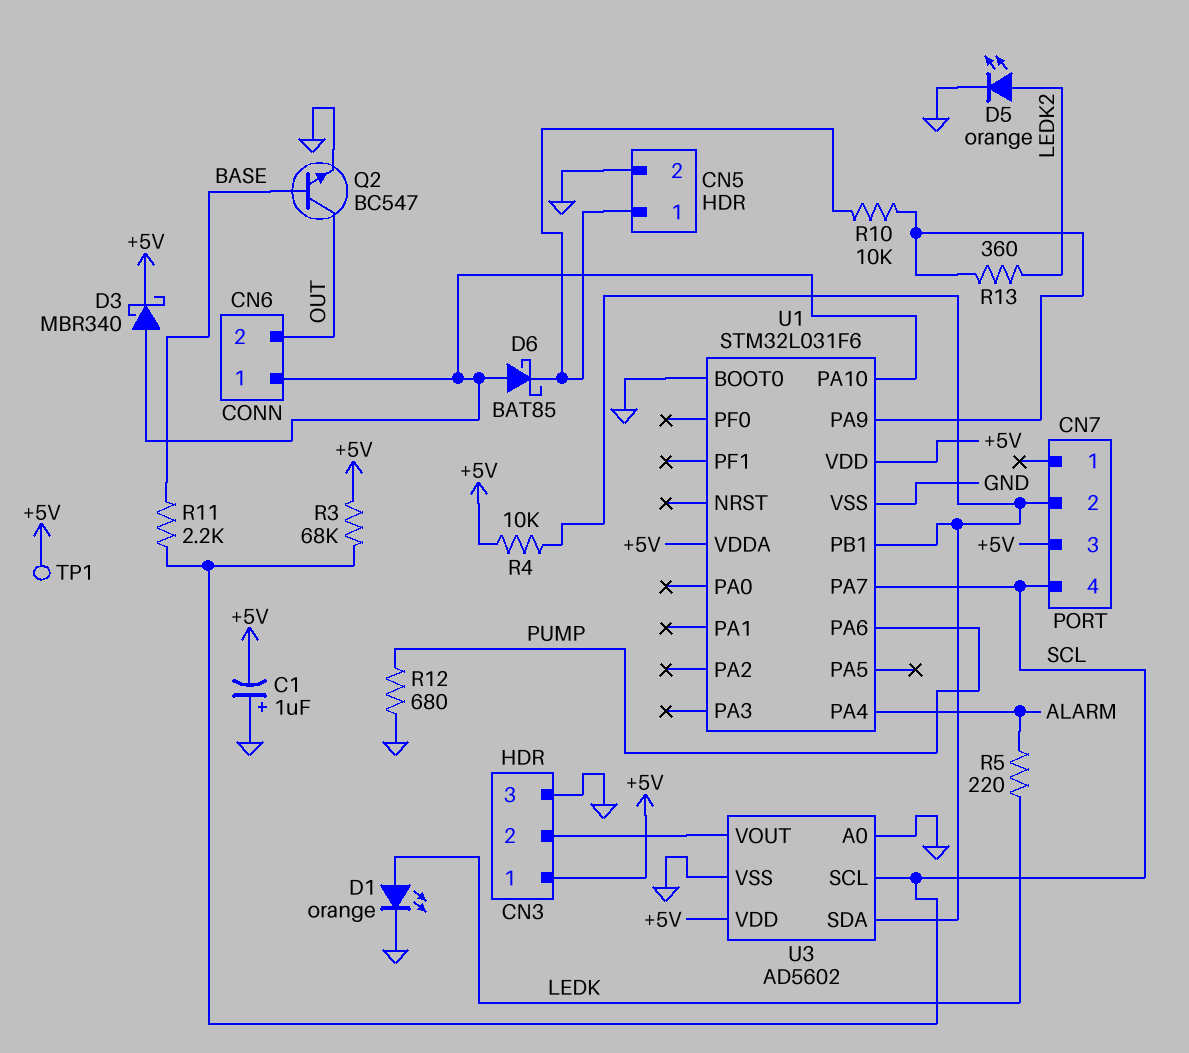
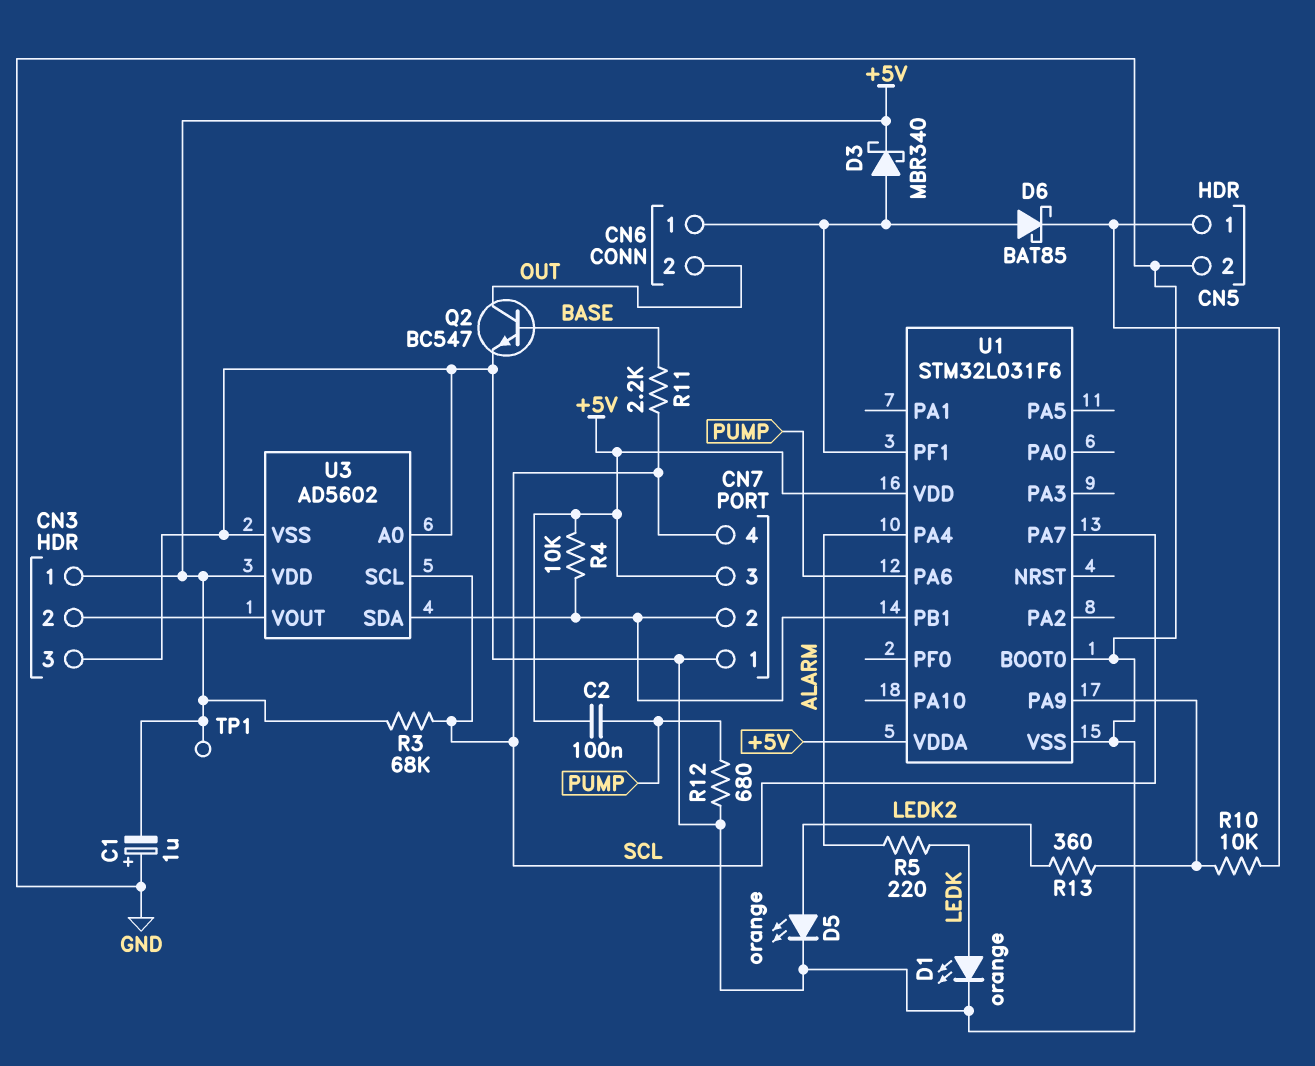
C2: none -> 100nF (+5V, PUMP)
CN7 pin 1: none -> GND
U1 pin PA10: CN6/1 -> none
U1 pin PF1: none -> CN6/1

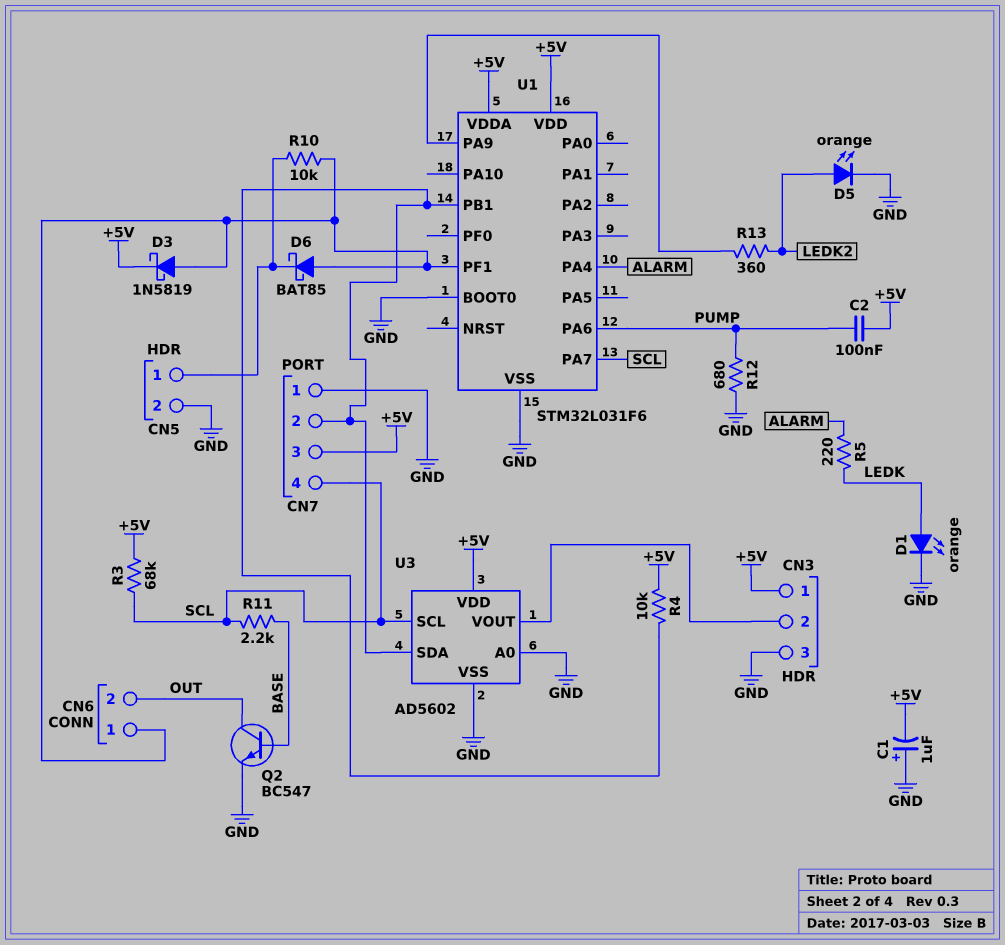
D3: schottky MBR340 (A CN6/1, K +5V) -> schottky 1N5819 (A CN6/1, K +5V)
R10: 10k (CN5/1, U1/PA9) -> 10k (CN5/1, CN6/1)
TP1: test point (+5V) -> none

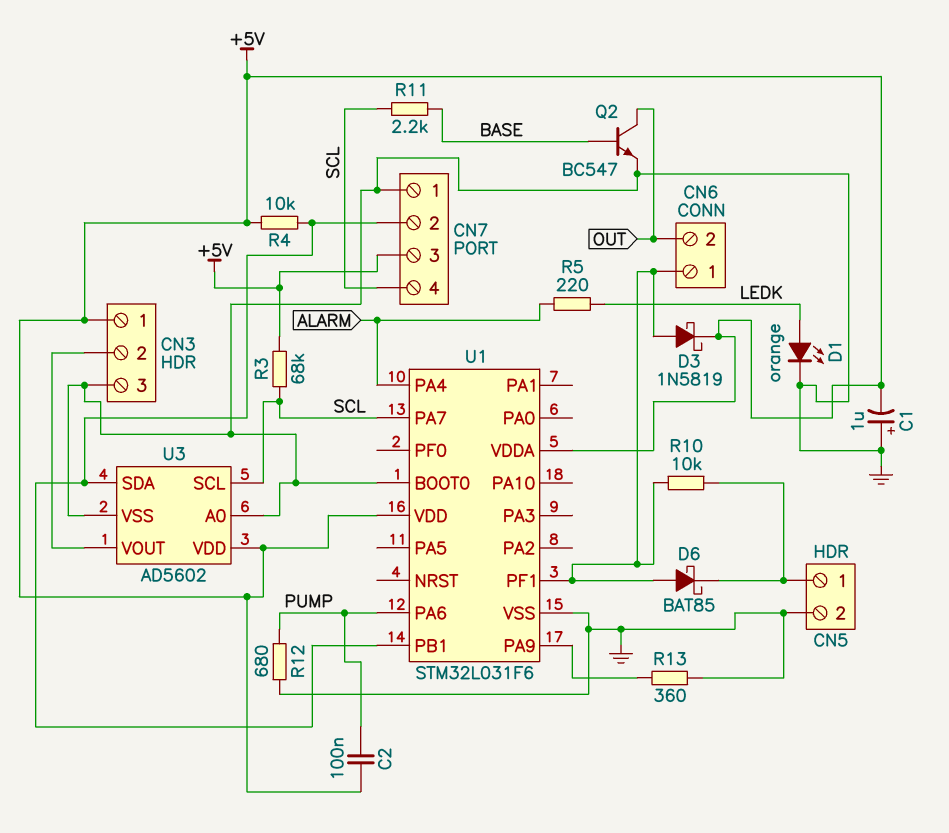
D5: LED orange (A LEDK2, K GND) -> none
R13: 360 (LEDK2, U1/PA9) -> 360 (GND, U1/PA9)

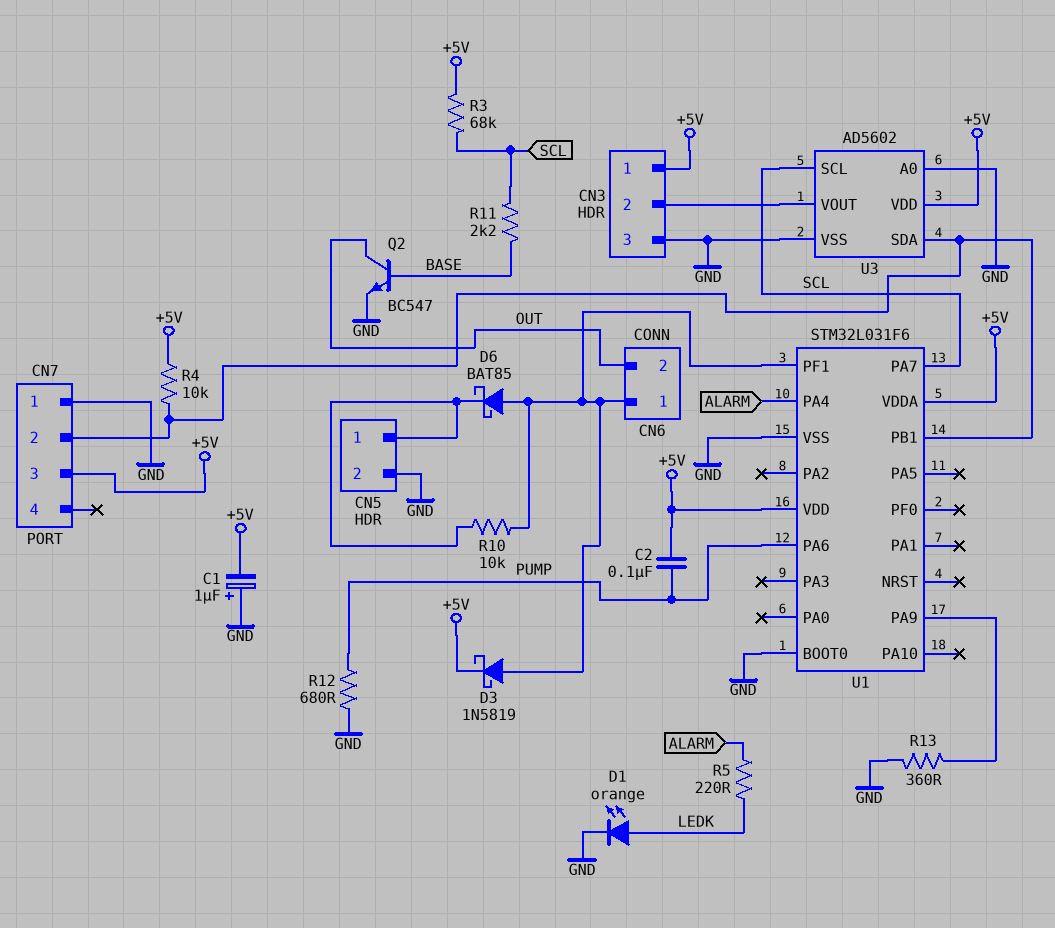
CN7 pin 4: SCL -> none

